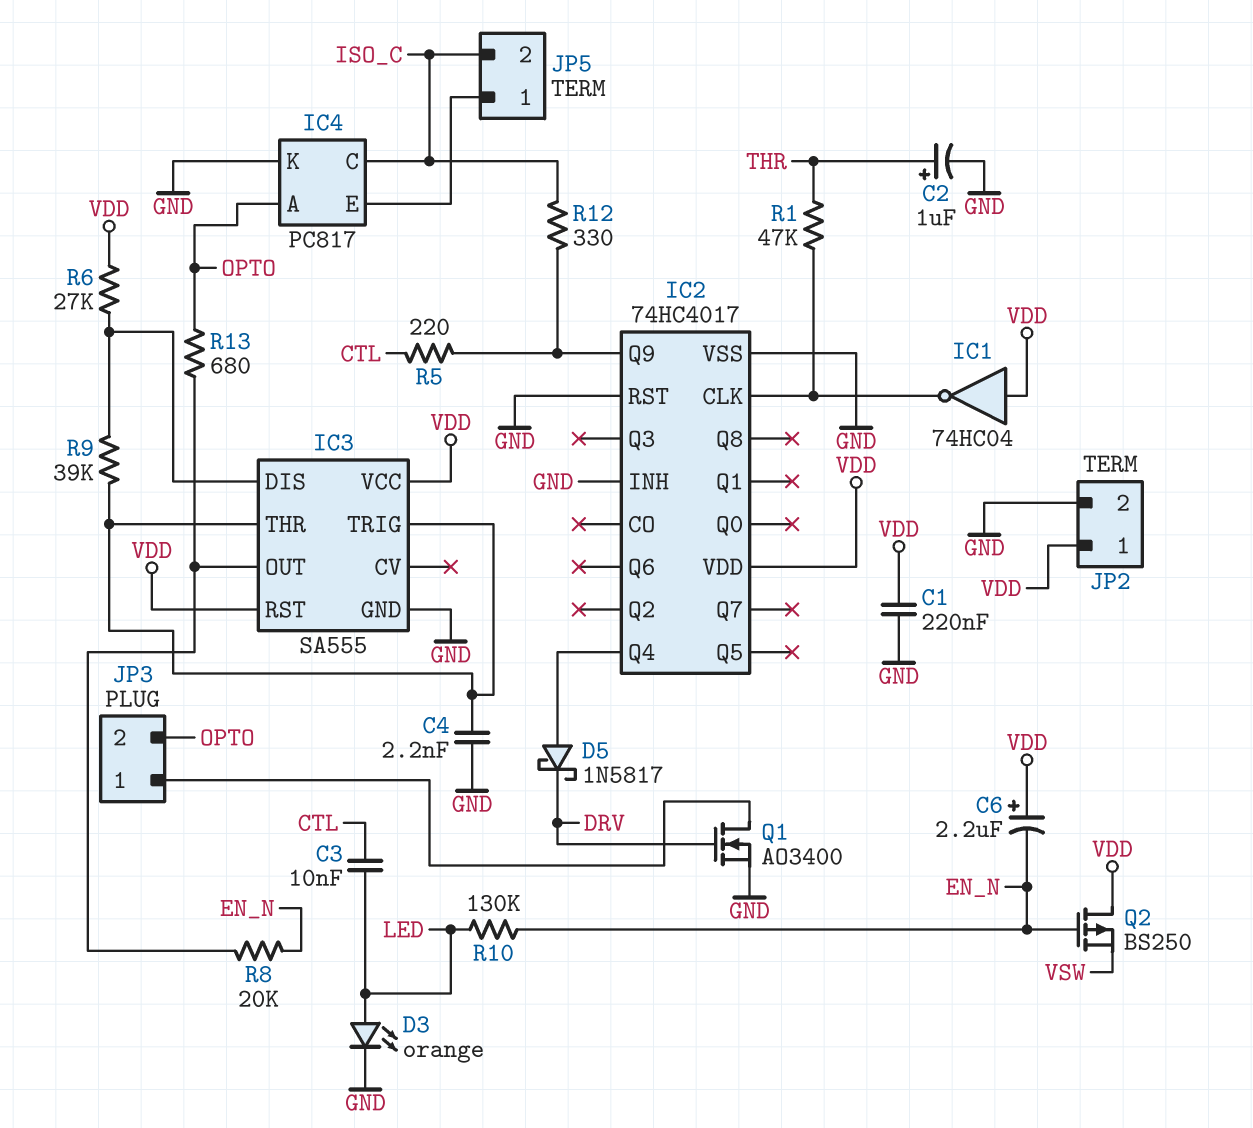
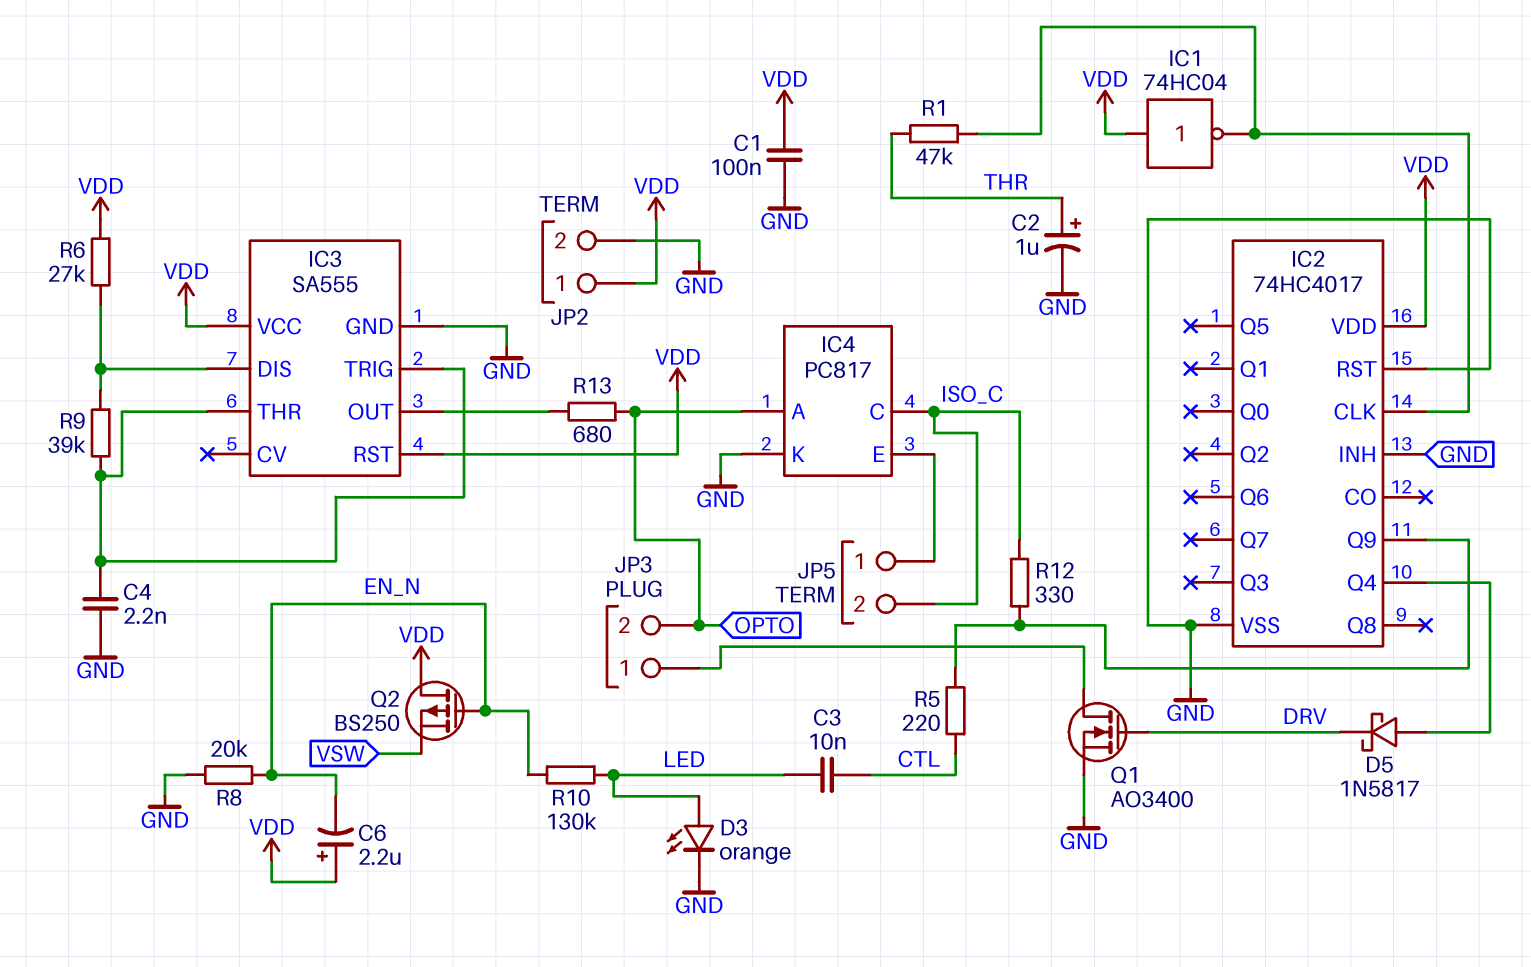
C1: 220nF (GND, VDD) -> 100nF (GND, VDD)
R8: 20k (EN_N, IC3/OUT) -> 20k (EN_N, GND)

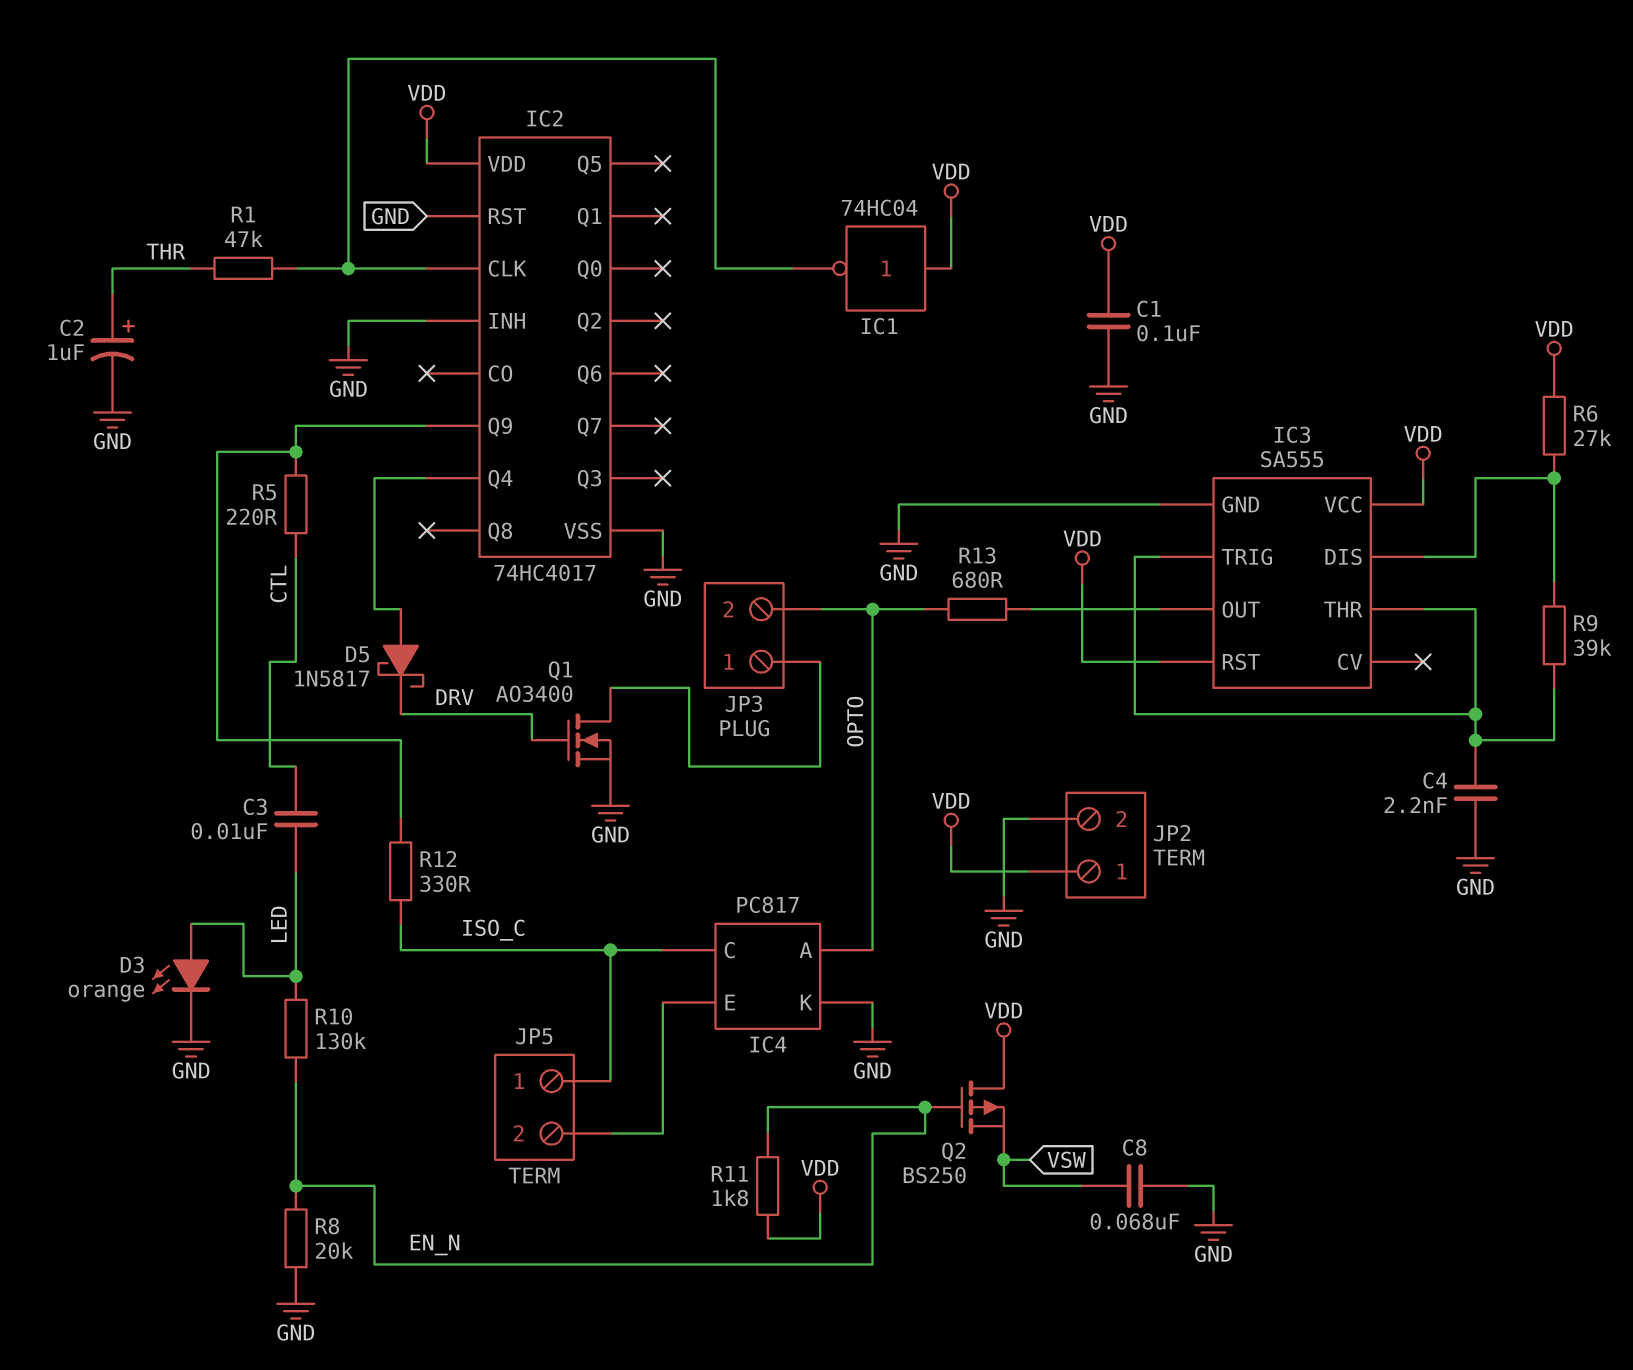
C6: 2.2uF (plus VDD, minus EN_N) -> none
C8: none -> 68nF (GND, VSW)
JP5 pin 1: IC4/E -> ISO_C
JP5 pin 2: ISO_C -> IC4/E
R11: none -> 1.8k (EN_N, VDD)

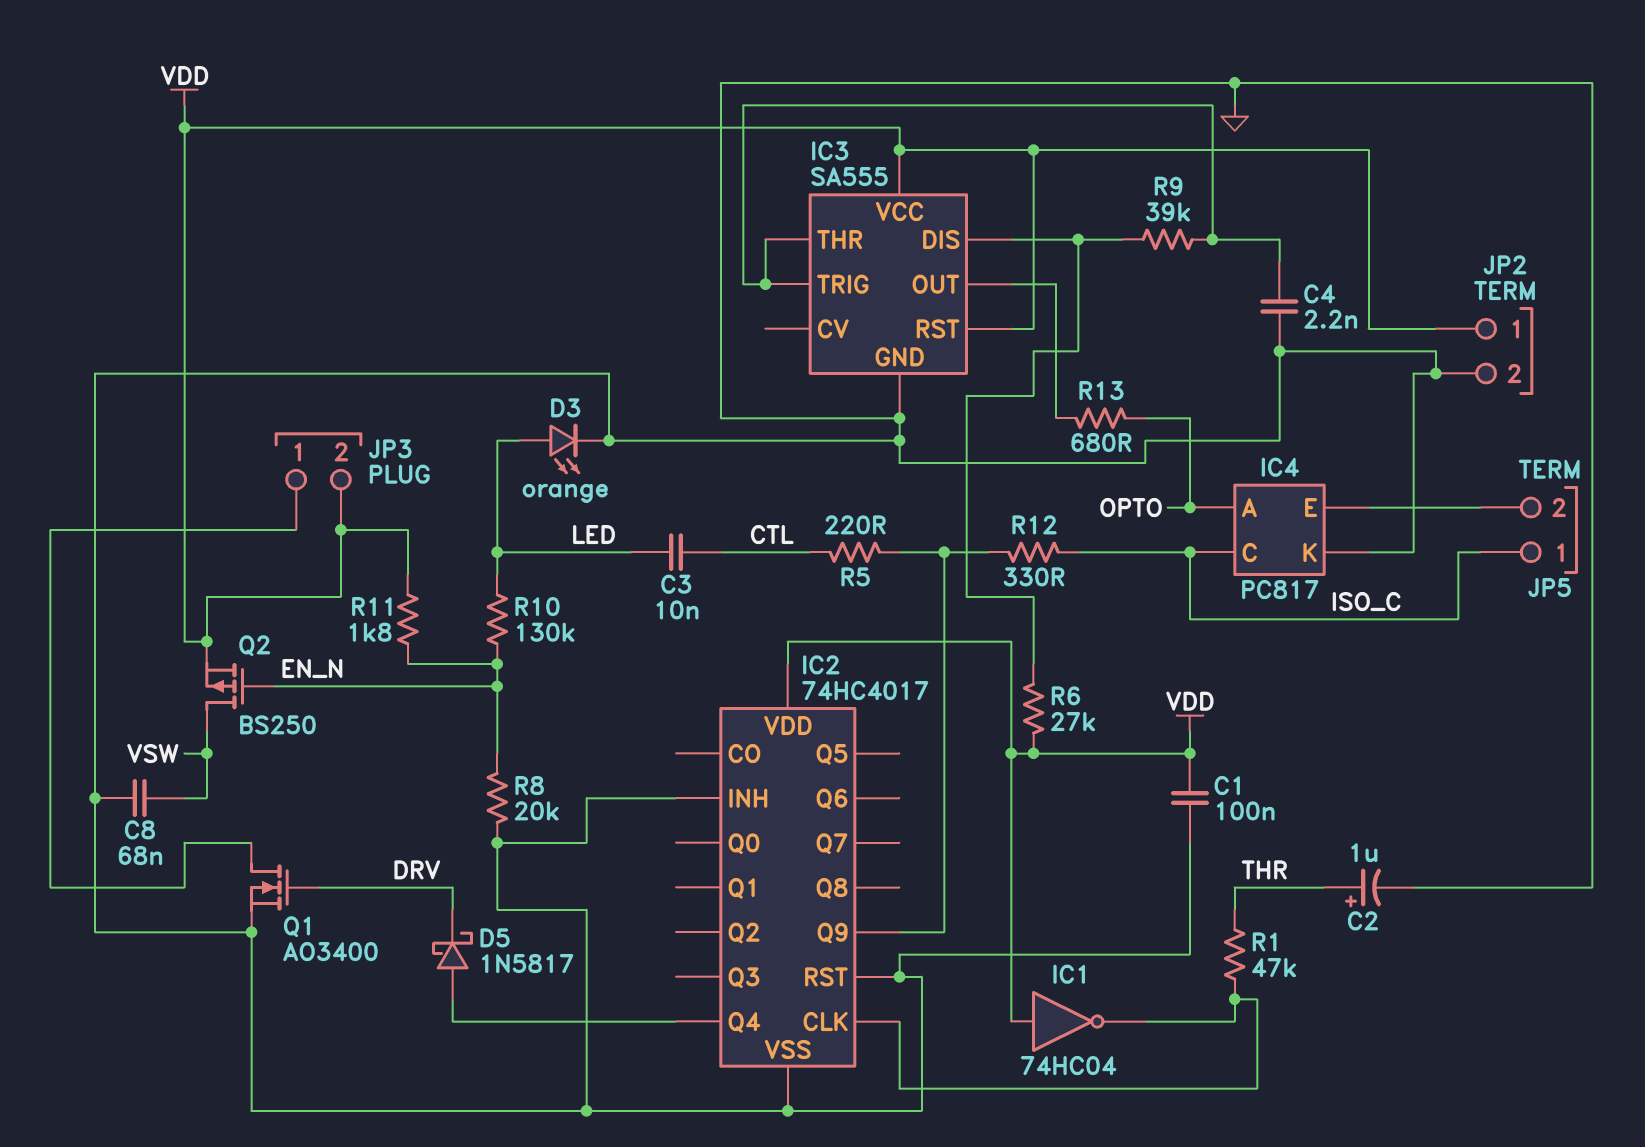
JP3 pin 2: OPTO -> VDD
Q2: PMOS BS250 (G EN_N, D VDD, S VSW) -> PMOS BS250 (G EN_N, D VSW, S VDD)

